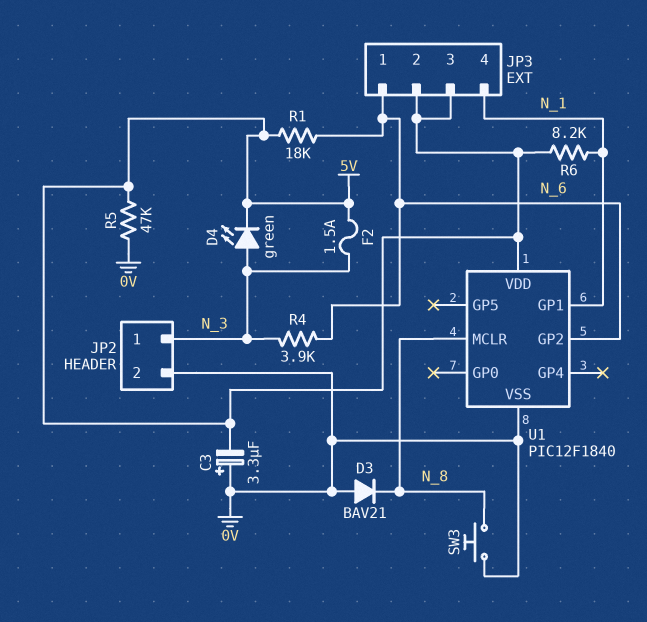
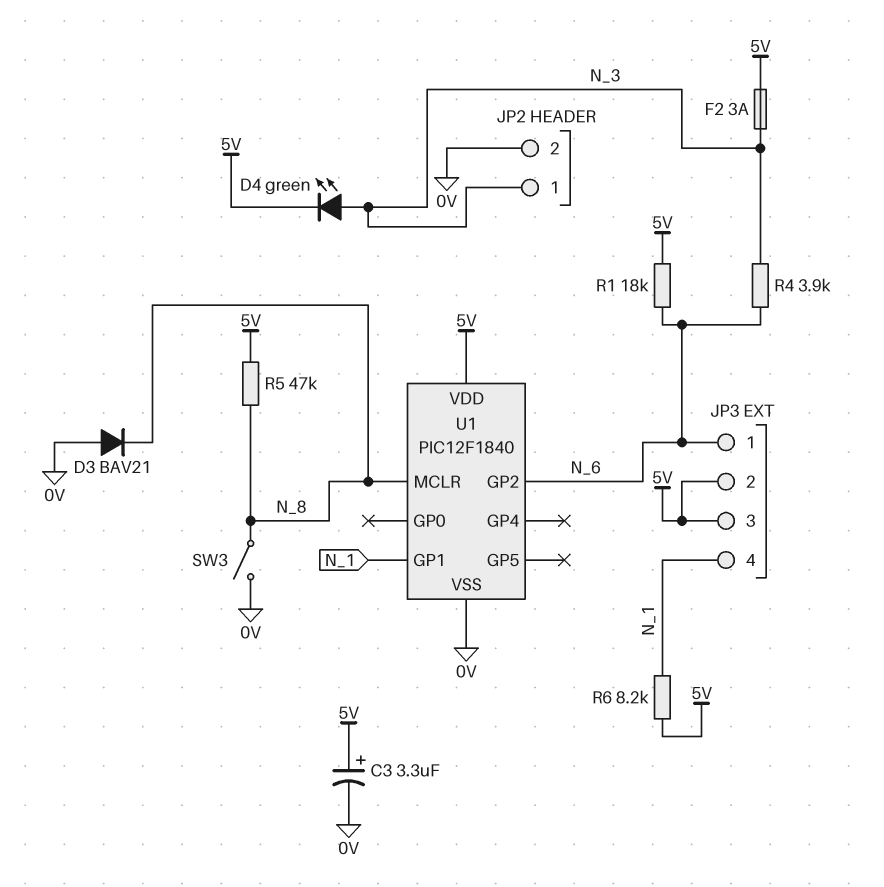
C3: 3.3uF (plus 0V, minus 5V) -> 3.3uF (plus 5V, minus 0V)
F2: 1.5A (5V, N_3) -> 3A (5V, N_3)
R5: 47k (0V, 5V) -> 47k (5V, N_8)
SW3: button (0V, N_8) -> switch (0V, N_8)

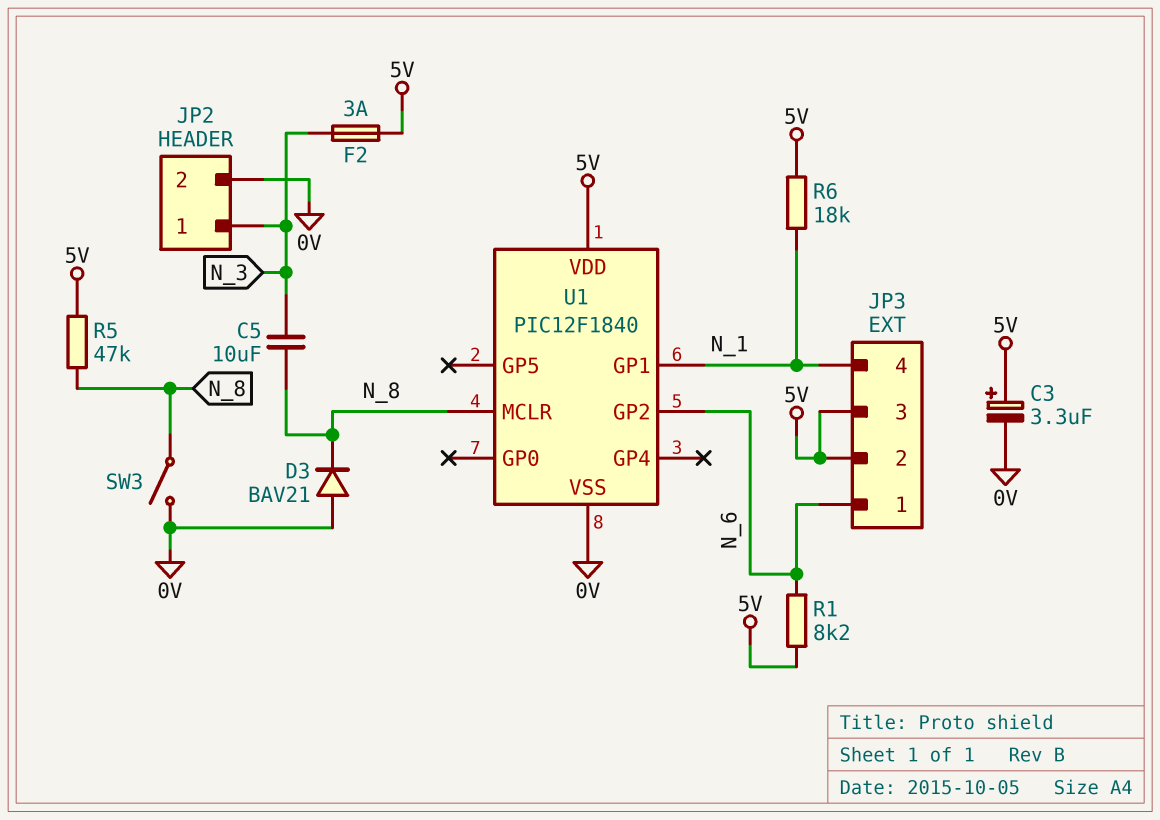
C5: none -> 10uF (N_3, N_8)
D4: LED green (A N_3, K 5V) -> none
R1: 18k (5V, N_6) -> 8.2k (5V, N_6)
R4: 3.9k (N_3, N_6) -> none
R6: 8.2k (5V, N_1) -> 18k (5V, N_1)

